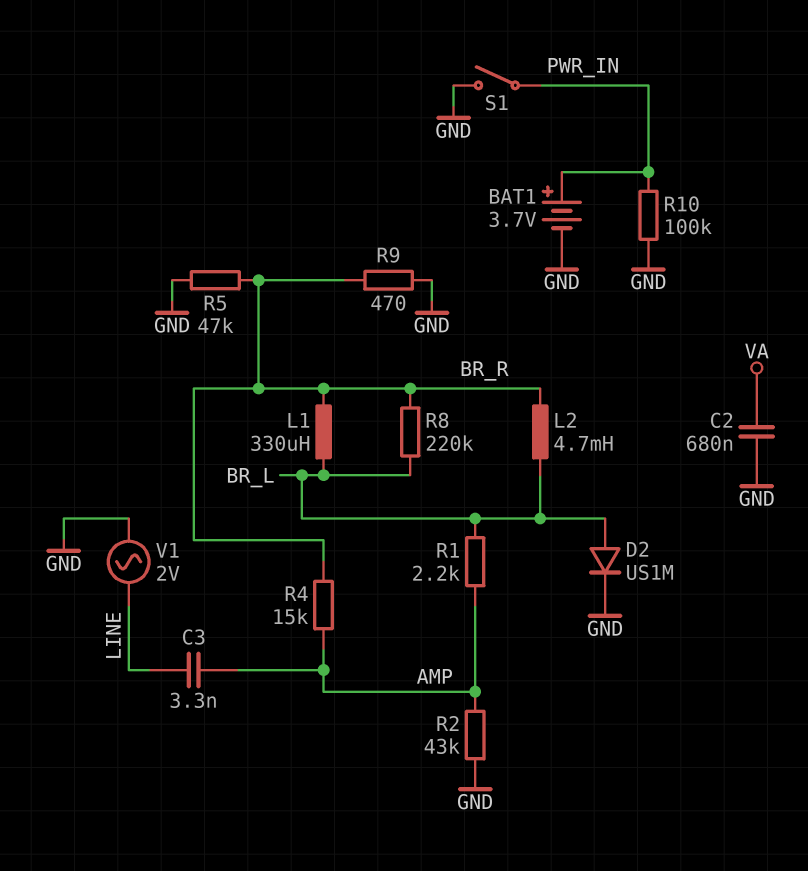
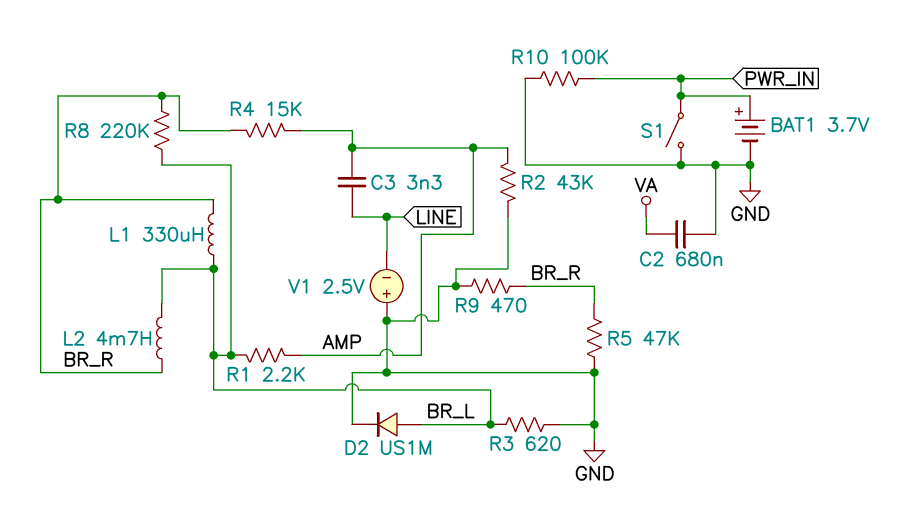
R3: none -> 620 (BR_L, GND)
V1: AC 2V (GND, LINE) -> 2.5V (plus GND, minus LINE)

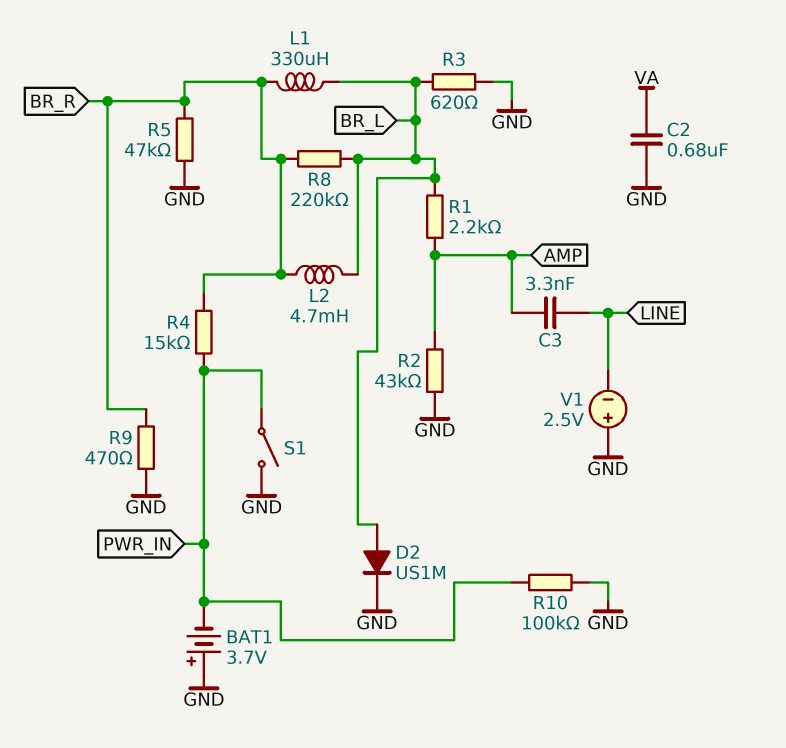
BAT1: 3.7V (plus PWR_IN, minus GND) -> 3.7V (plus GND, minus PWR_IN)
R4: 15k (AMP, BR_R) -> 15k (BR_R, PWR_IN)

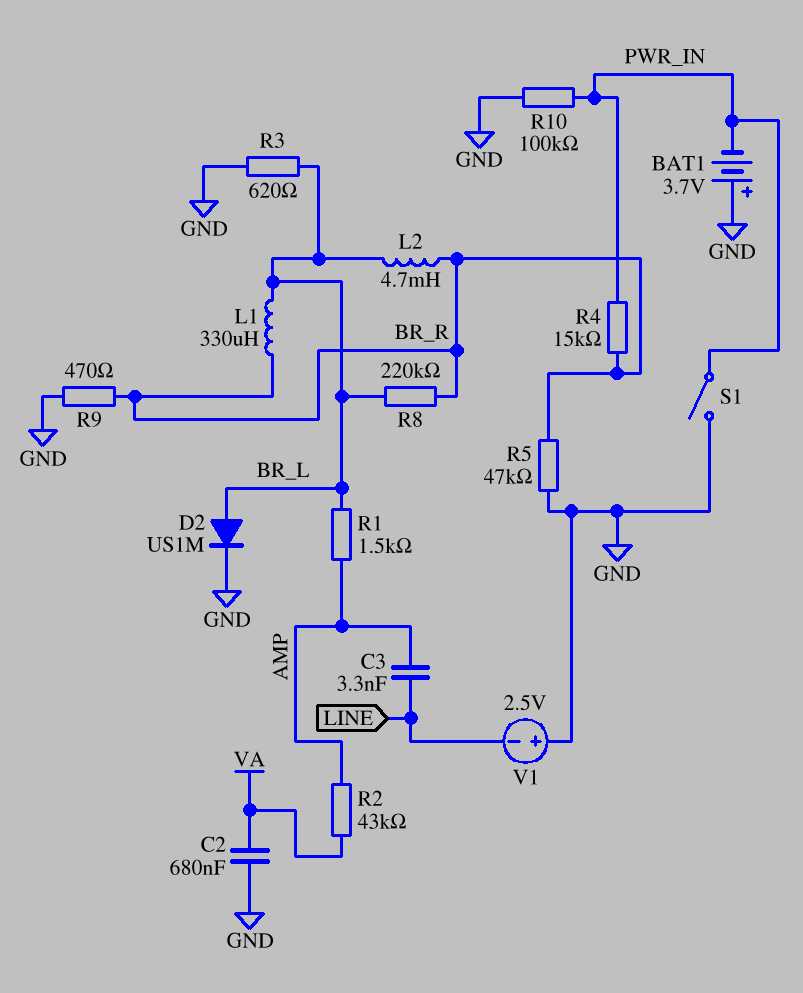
R1: 2.2k (AMP, BR_L) -> 1.5k (AMP, BR_L)
R2: 43k (AMP, GND) -> 43k (AMP, VA)

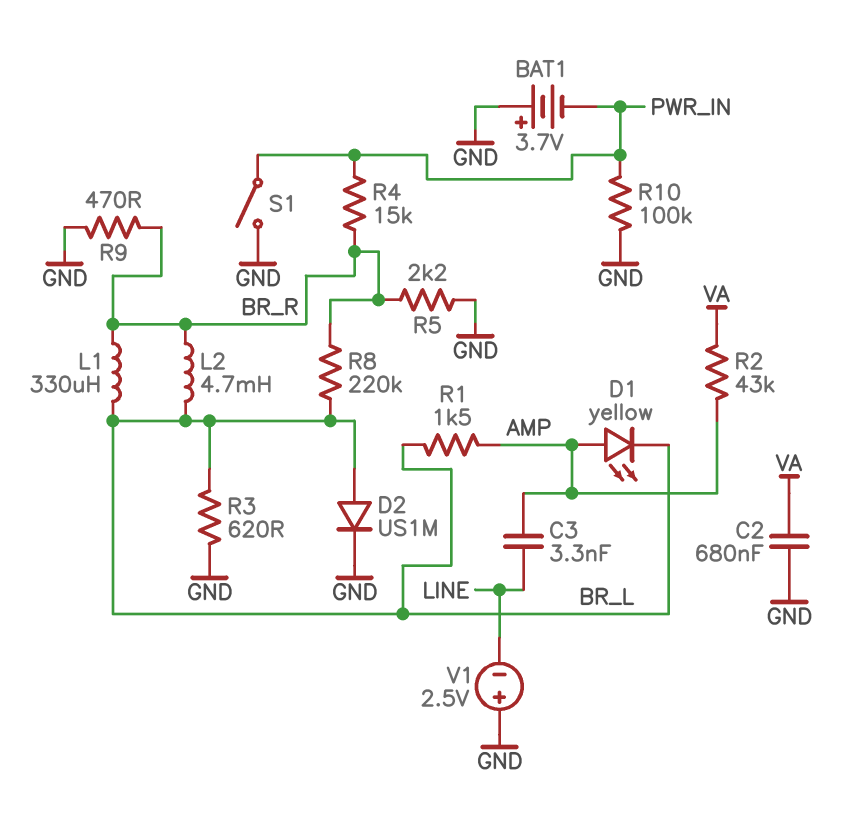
D1: none -> LED yellow (A AMP, K BR_L)
R5: 47k (BR_R, GND) -> 2.2k (BR_R, GND)

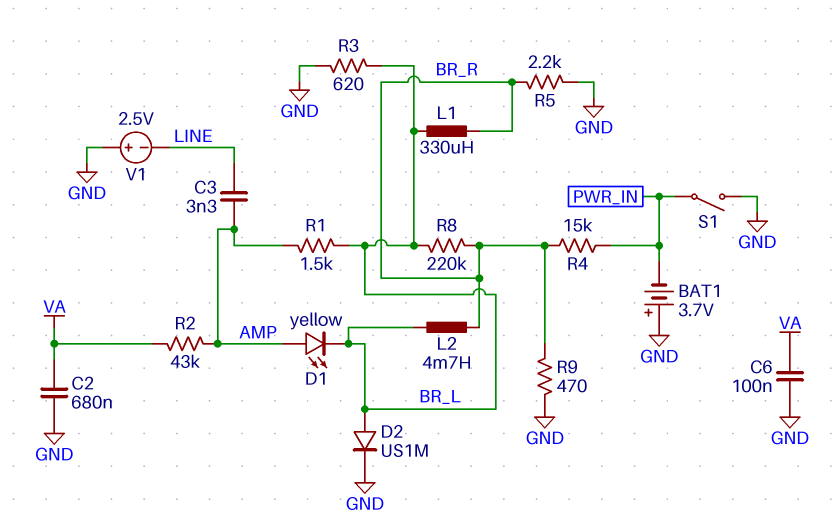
C6: none -> 100nF (GND, VA)
R10: 100k (GND, PWR_IN) -> none

